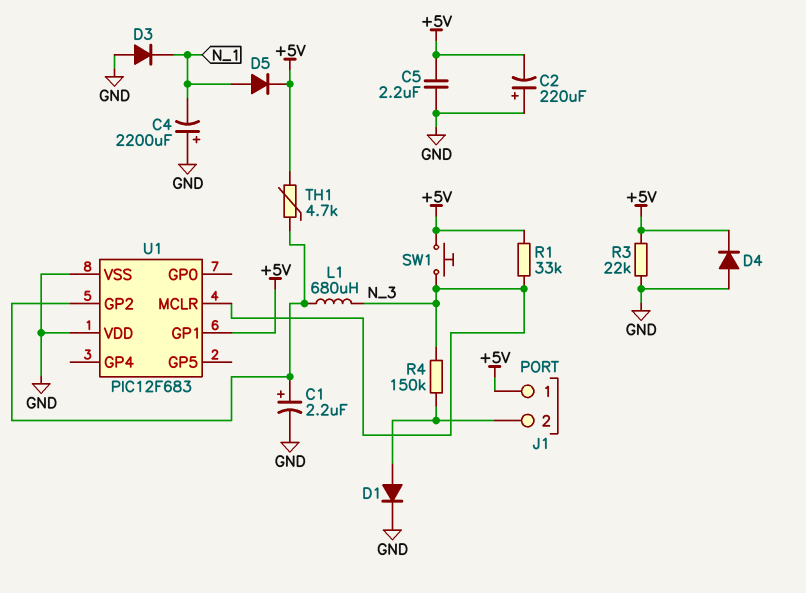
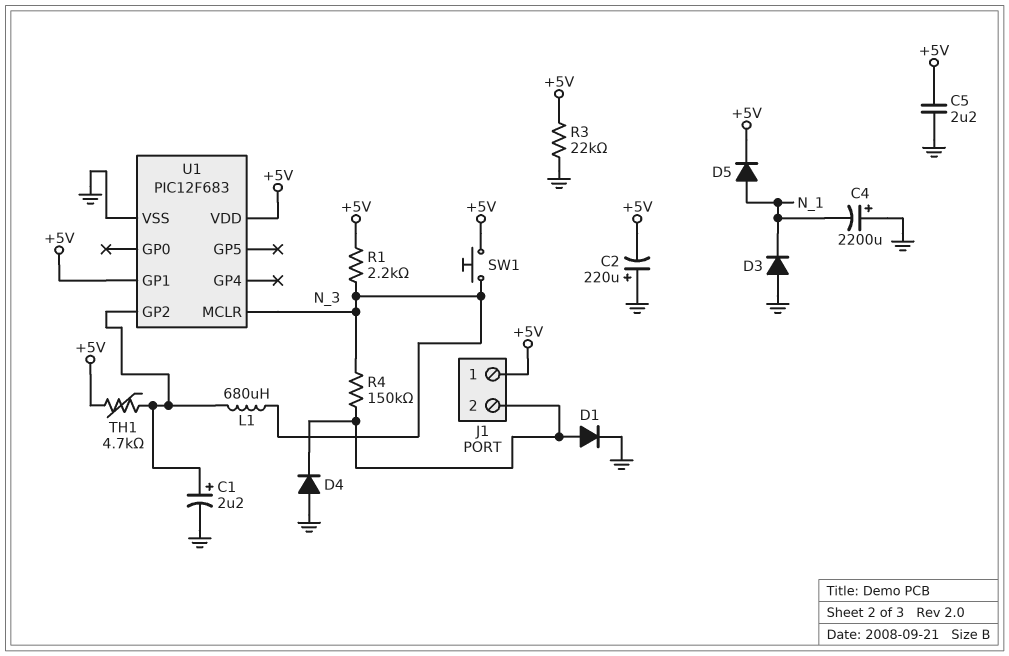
D4: diode (A GND, K +5V) -> diode (A GND, K J1/2)
R1: 33k (+5V, N_3) -> 2.2k (+5V, N_3)
U1 pin VDD: GND -> +5V

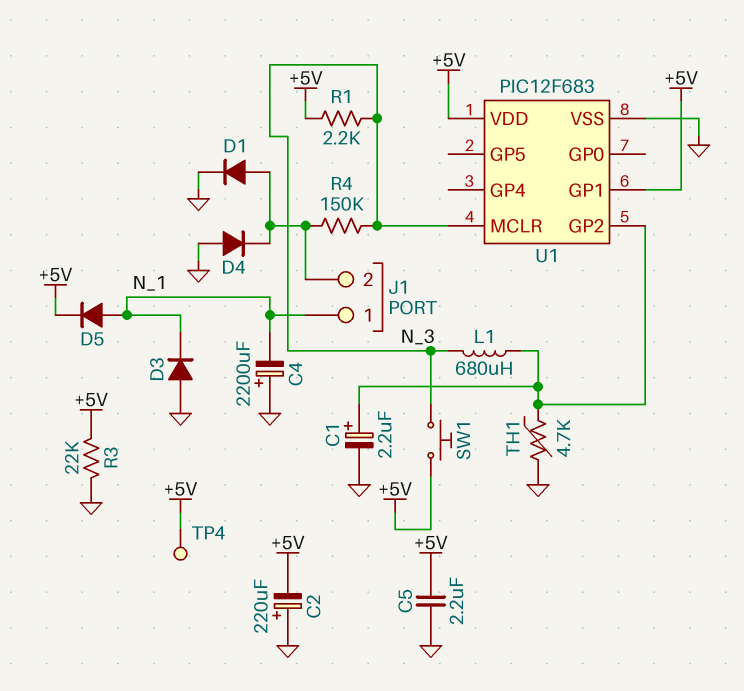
J1 pin 1: +5V -> N_1
TH1: 4.7k (+5V, U1/GP2) -> 4.7k (GND, U1/GP2)
TP4: none -> test point (+5V)

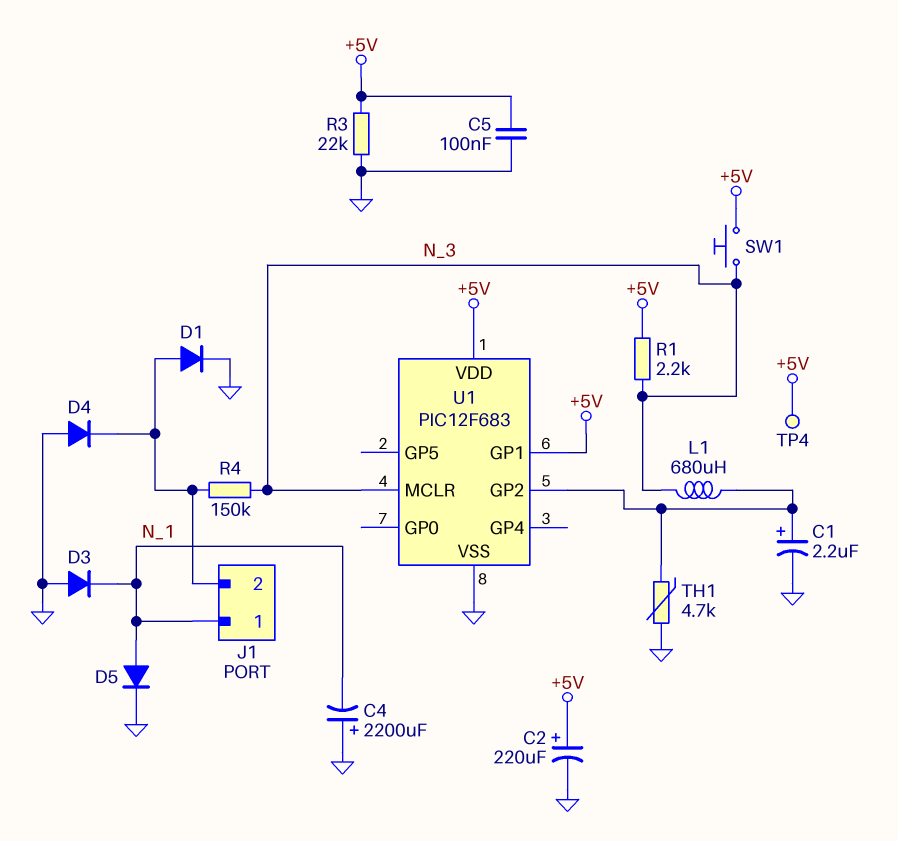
C2: 220uF (plus GND, minus +5V) -> 220uF (plus +5V, minus GND)
C5: 2.2uF (+5V, GND) -> 100nF (+5V, GND)
D5: diode (A N_1, K +5V) -> diode (A N_1, K GND)

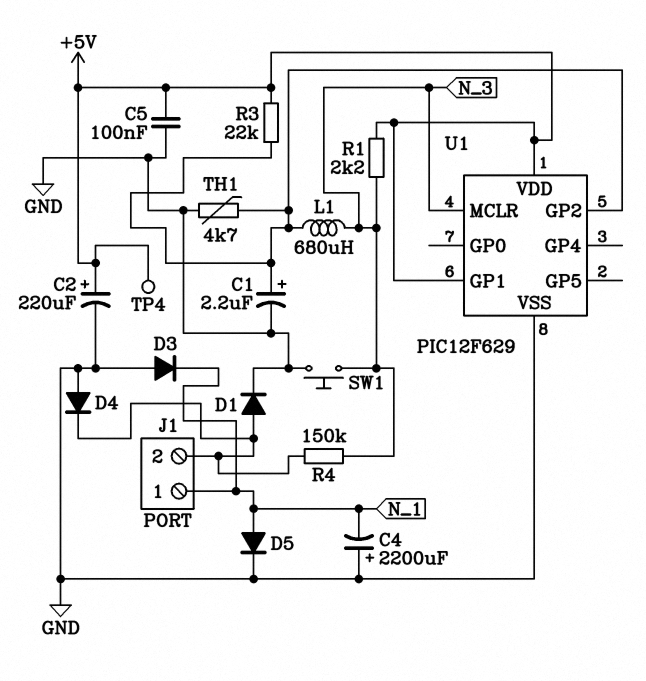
R3: 22k (+5V, GND) -> 22k (+5V, U1/GP2)
SW1: button (+5V, N_3) -> button (GND, N_3)
U1: PIC12F683 -> PIC12F629

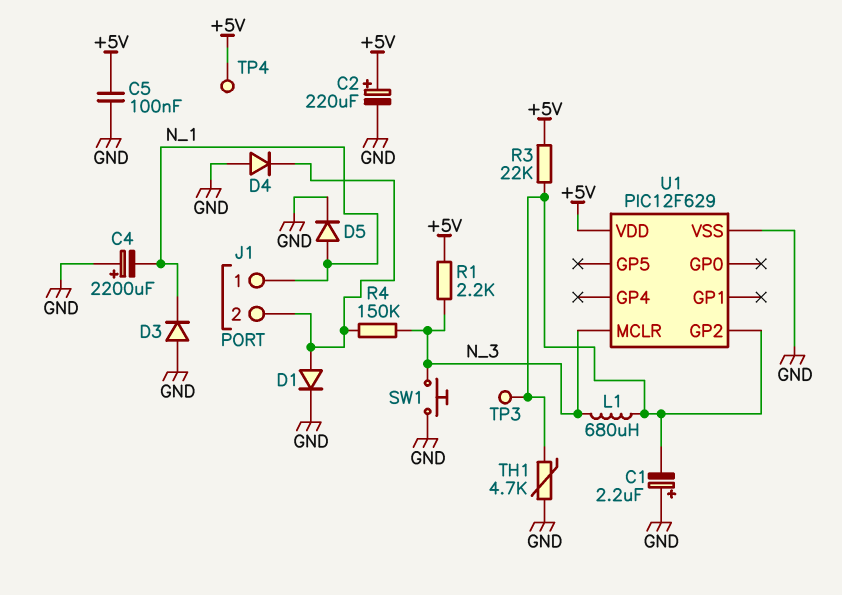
C1: 2.2uF (plus U1/GP2, minus GND) -> 2.2uF (plus GND, minus U1/GP2)
TP3: none -> test point (U1/GP2)
U1 pin GP1: +5V -> none

